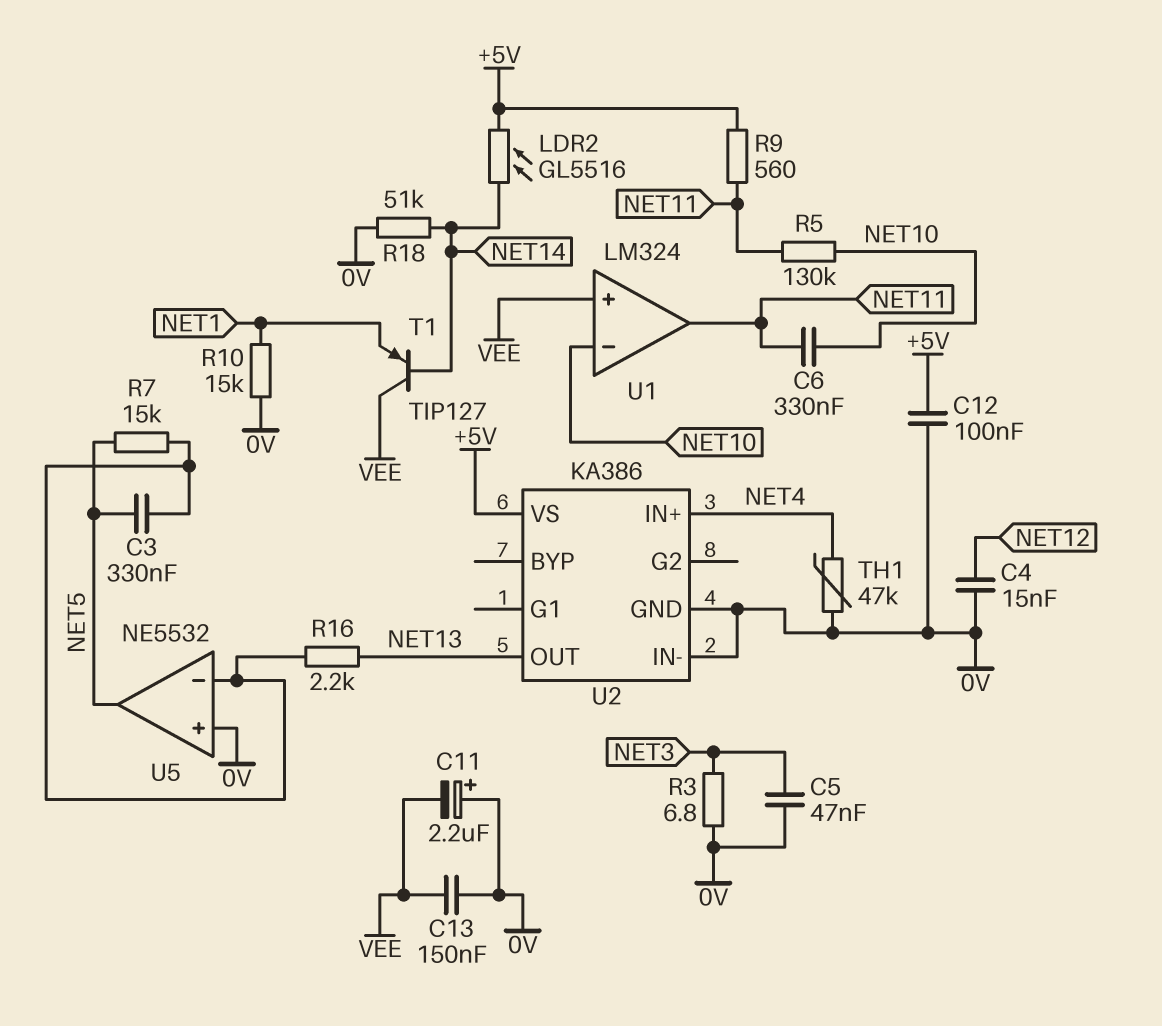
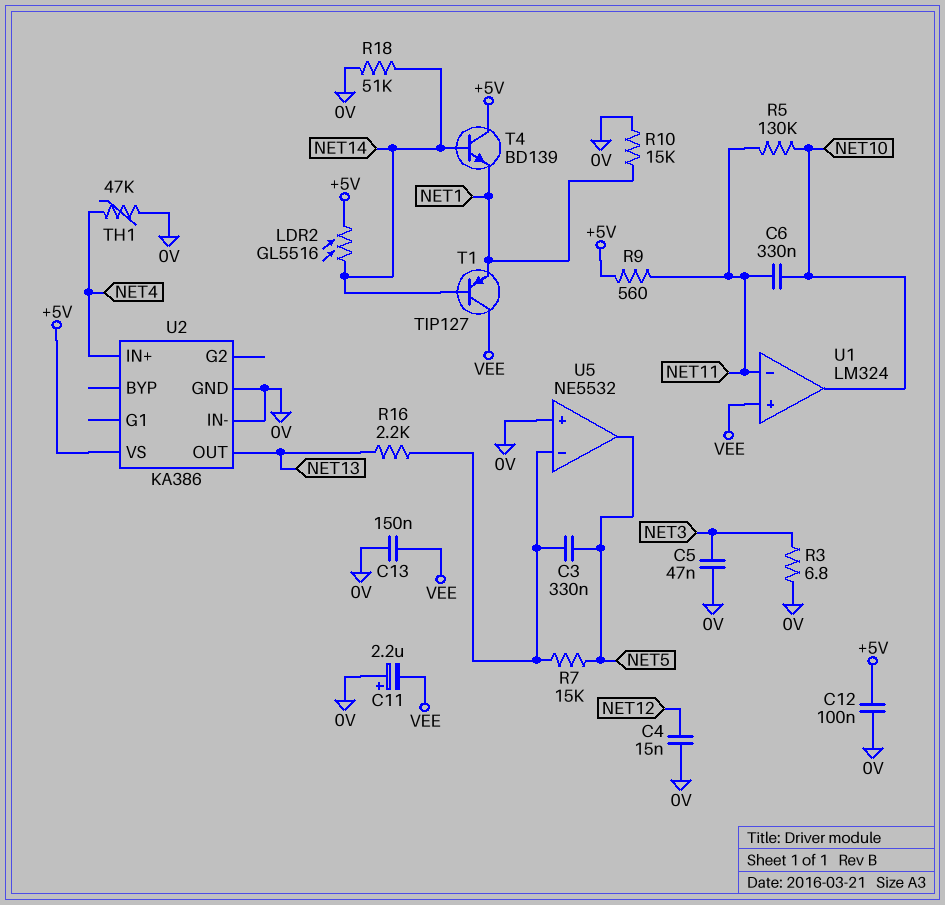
T4: none -> NPN BD139 (B NET14, C +5V, E NET1)
U1 pin in-: NET10 -> NET11
U1 pin out: NET11 -> NET10

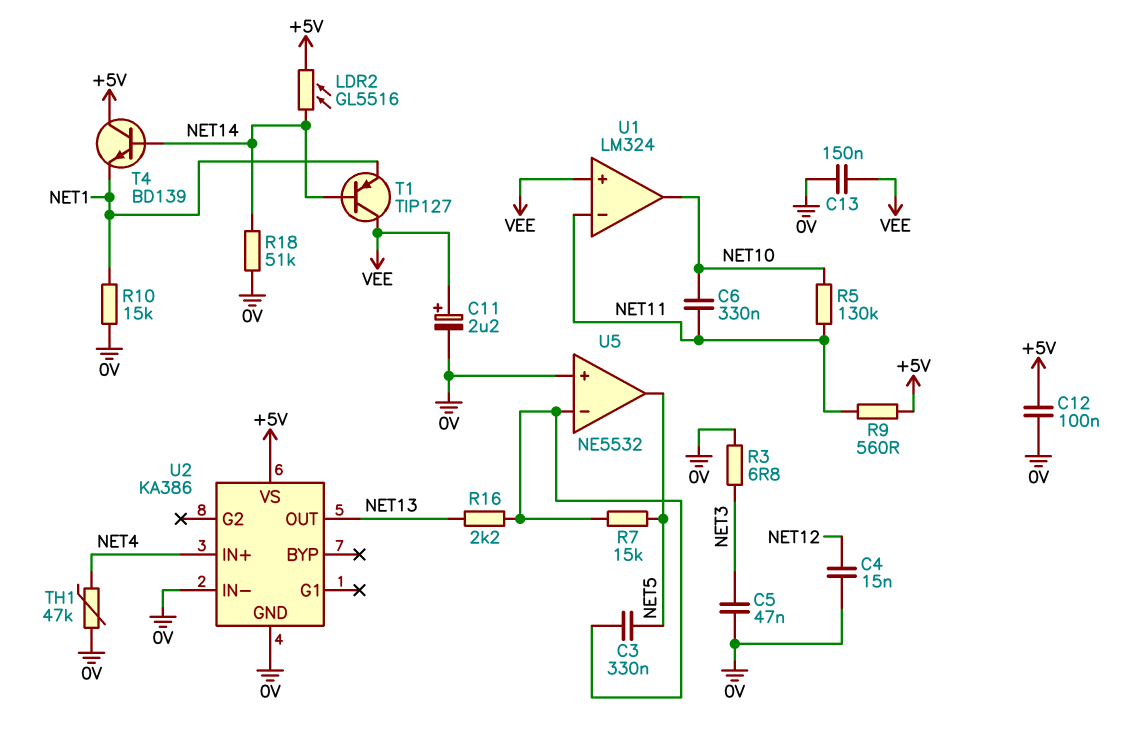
C11: 2.2uF (plus 0V, minus VEE) -> 2.2uF (plus VEE, minus 0V)

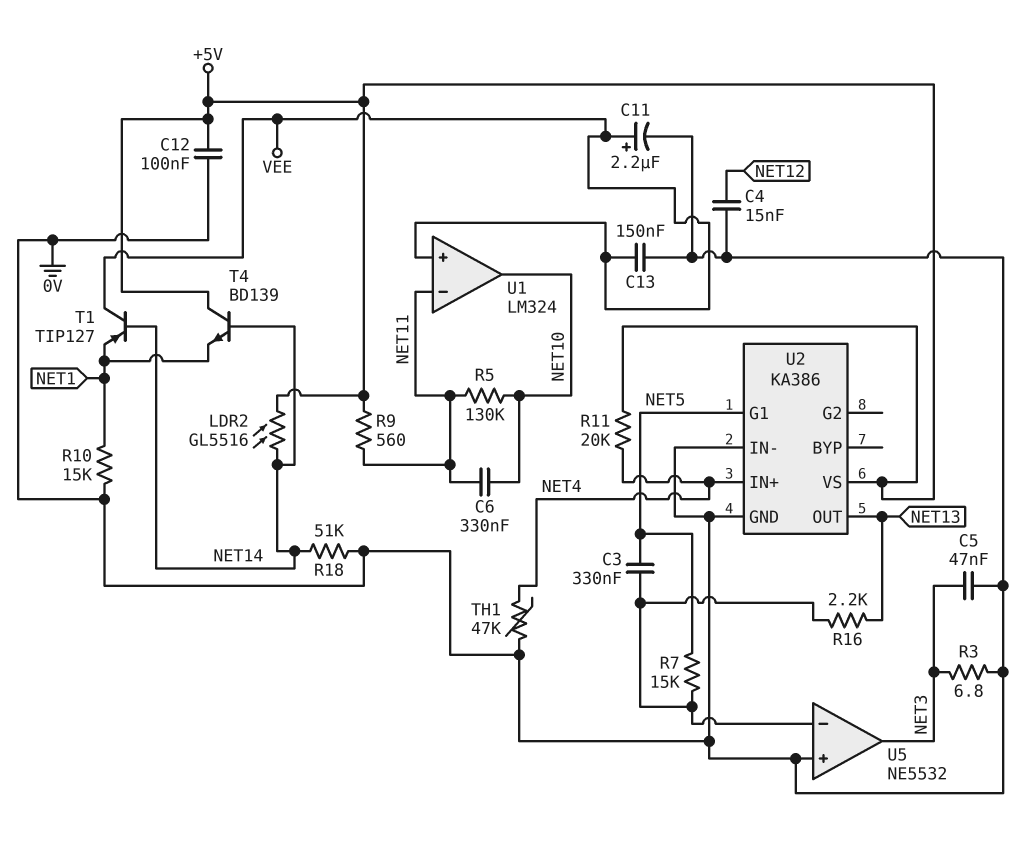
R11: none -> 20k (+5V, NET4)
U2 pin G1: none -> NET5
U5 pin out: NET5 -> NET3

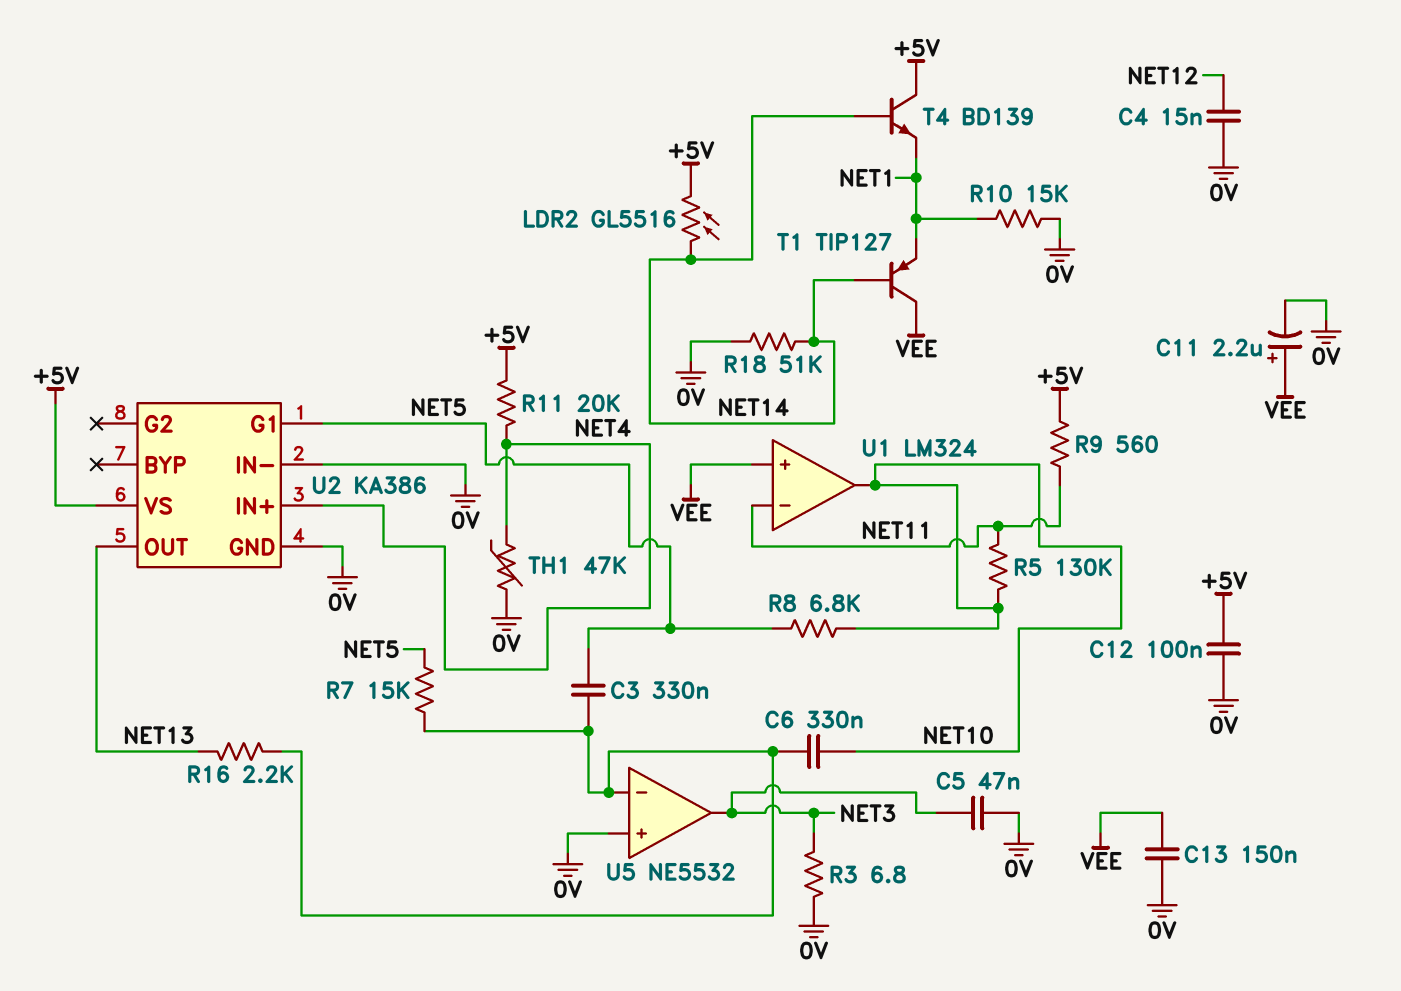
C6: 330nF (NET10, NET11) -> 330nF (NET10, U5/in-)
R8: none -> 6.8k (NET5, NET10)

